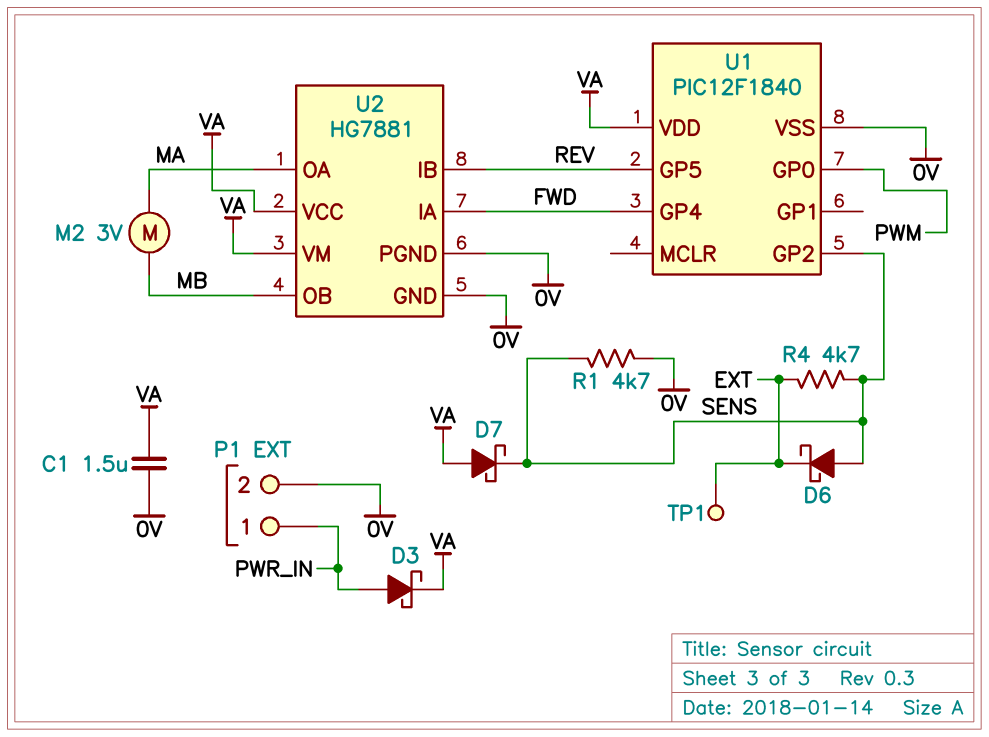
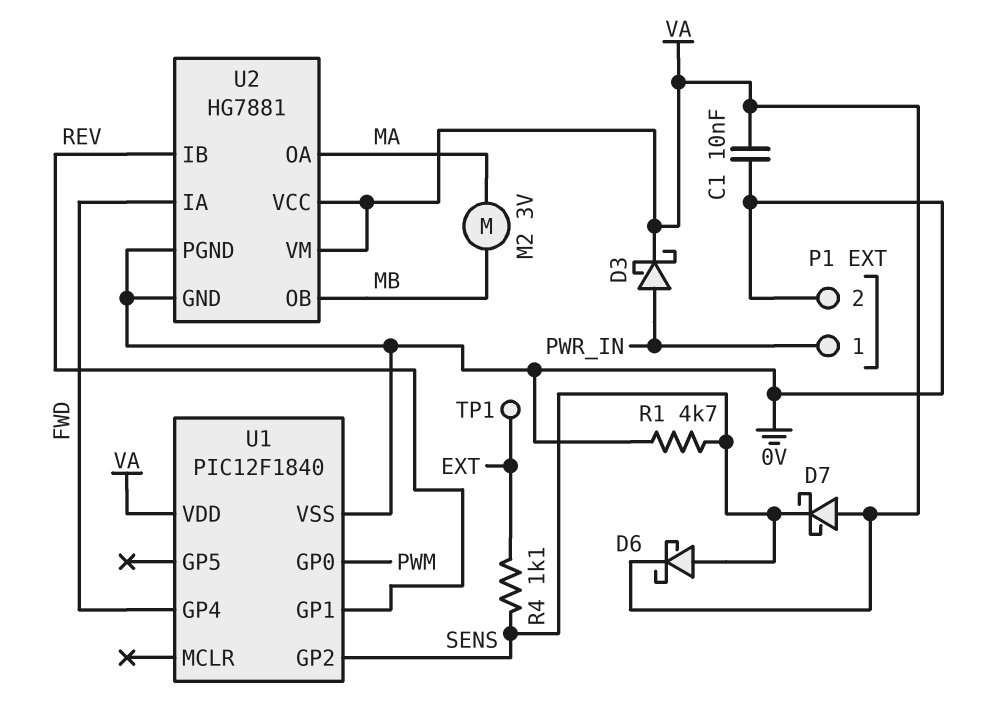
C1: 1.5uF (0V, VA) -> 10nF (0V, VA)
D6: schottky (A SENS, K EXT) -> schottky (A SENS, K VA)
R4: 4.7k (EXT, SENS) -> 1.1k (EXT, SENS)
U1 pin GP1: none -> REV
U1 pin GP5: REV -> none

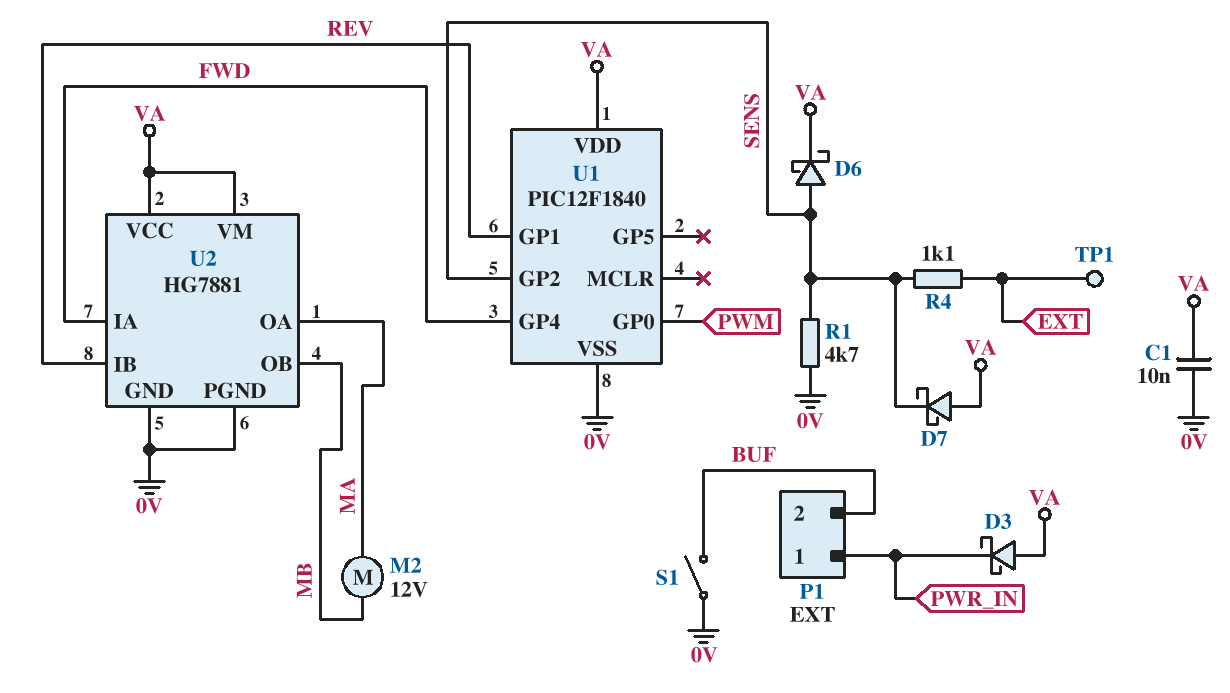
D3: schottky (A PWR_IN, K VA) -> schottky (A VA, K PWR_IN)
M2: motor 3V (MA, MB) -> motor 12V (MA, MB)
P1 pin 2: 0V -> BUF
S1: none -> switch (0V, BUF)

